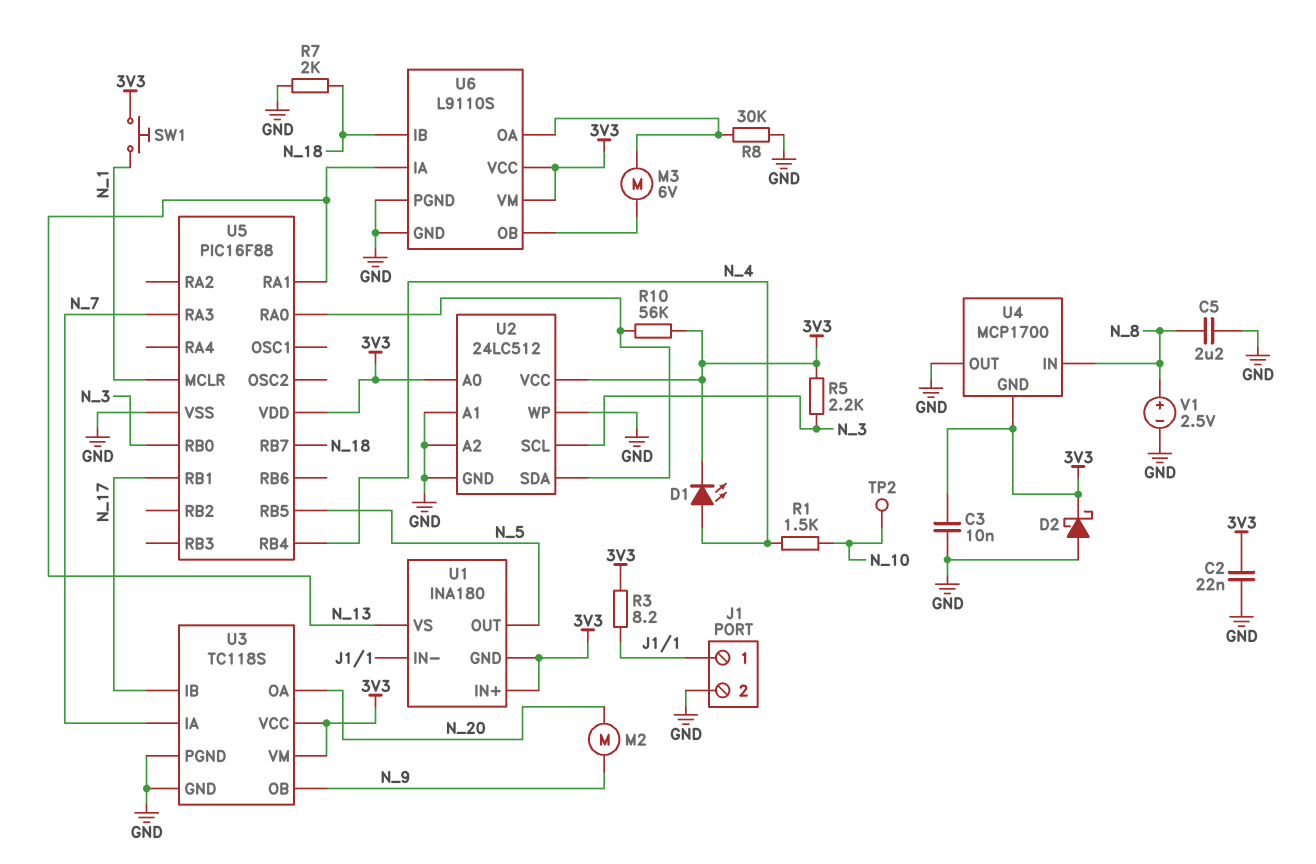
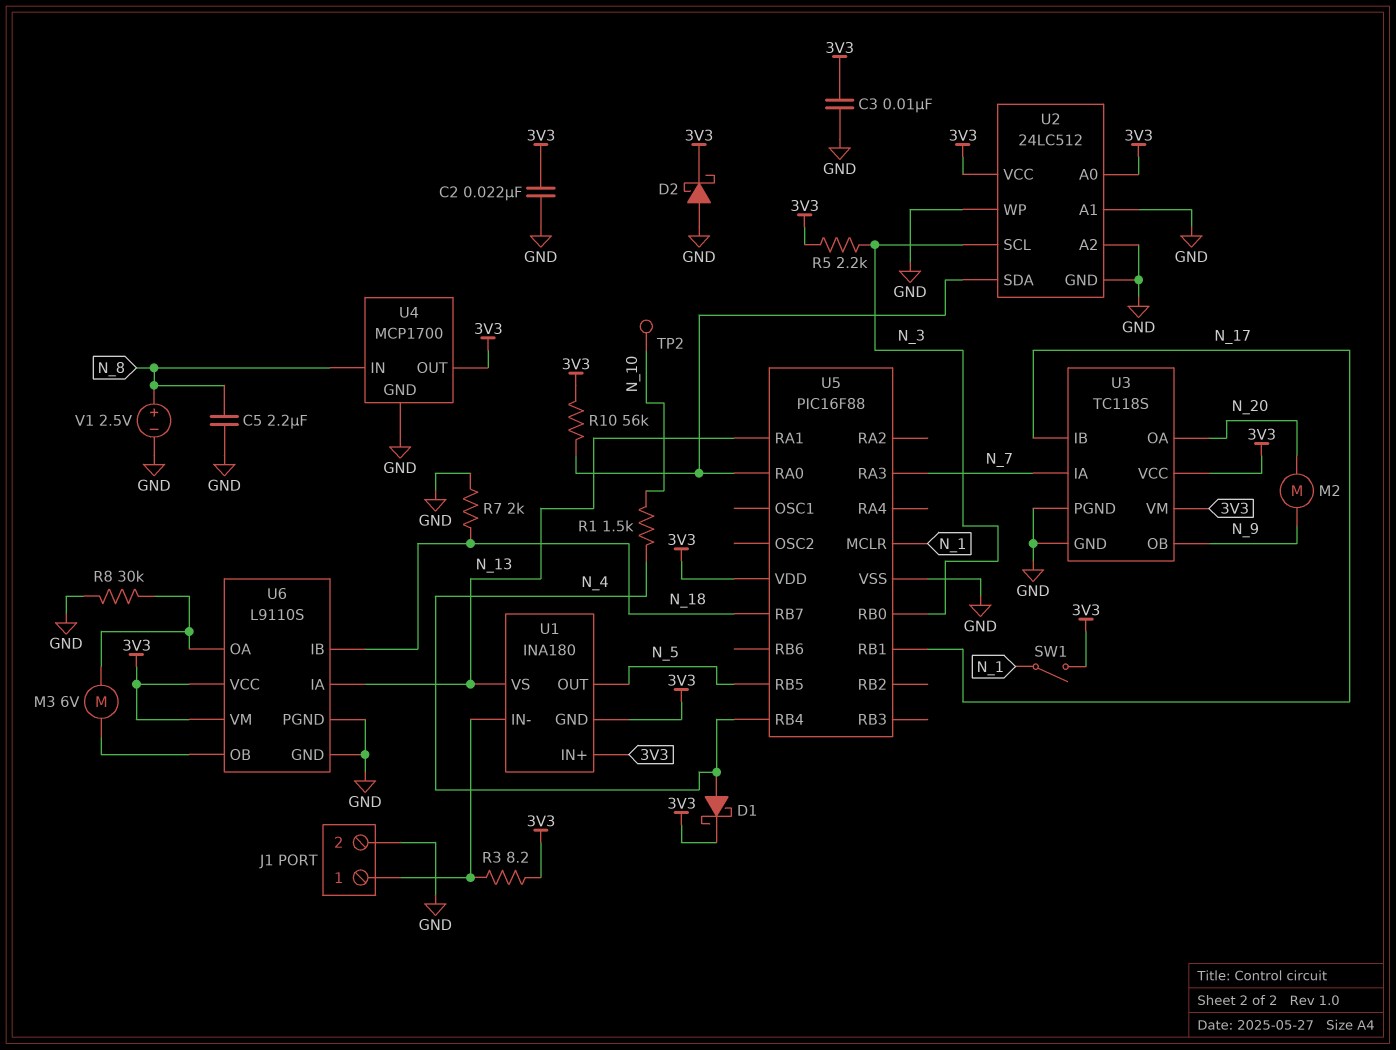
D1: LED (A N_4, K 3V3) -> schottky (A N_4, K 3V3)
SW1: button (3V3, N_1) -> switch (3V3, N_1)
U4 pin GND: 3V3 -> GND
U4 pin OUT: GND -> 3V3

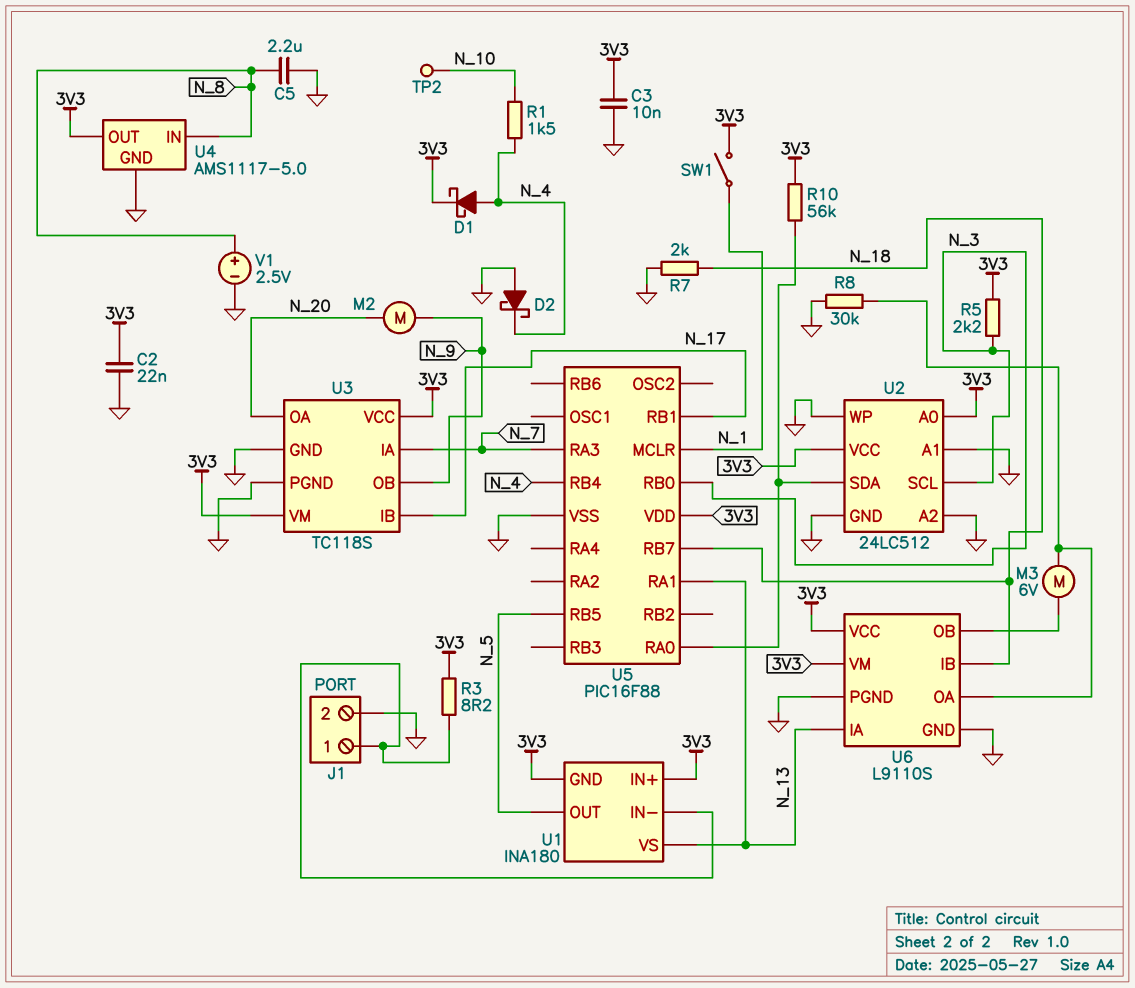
D2: schottky (A GND, K 3V3) -> schottky (A GND, K N_4)
U4: MCP1700 -> AMS1117-5.0

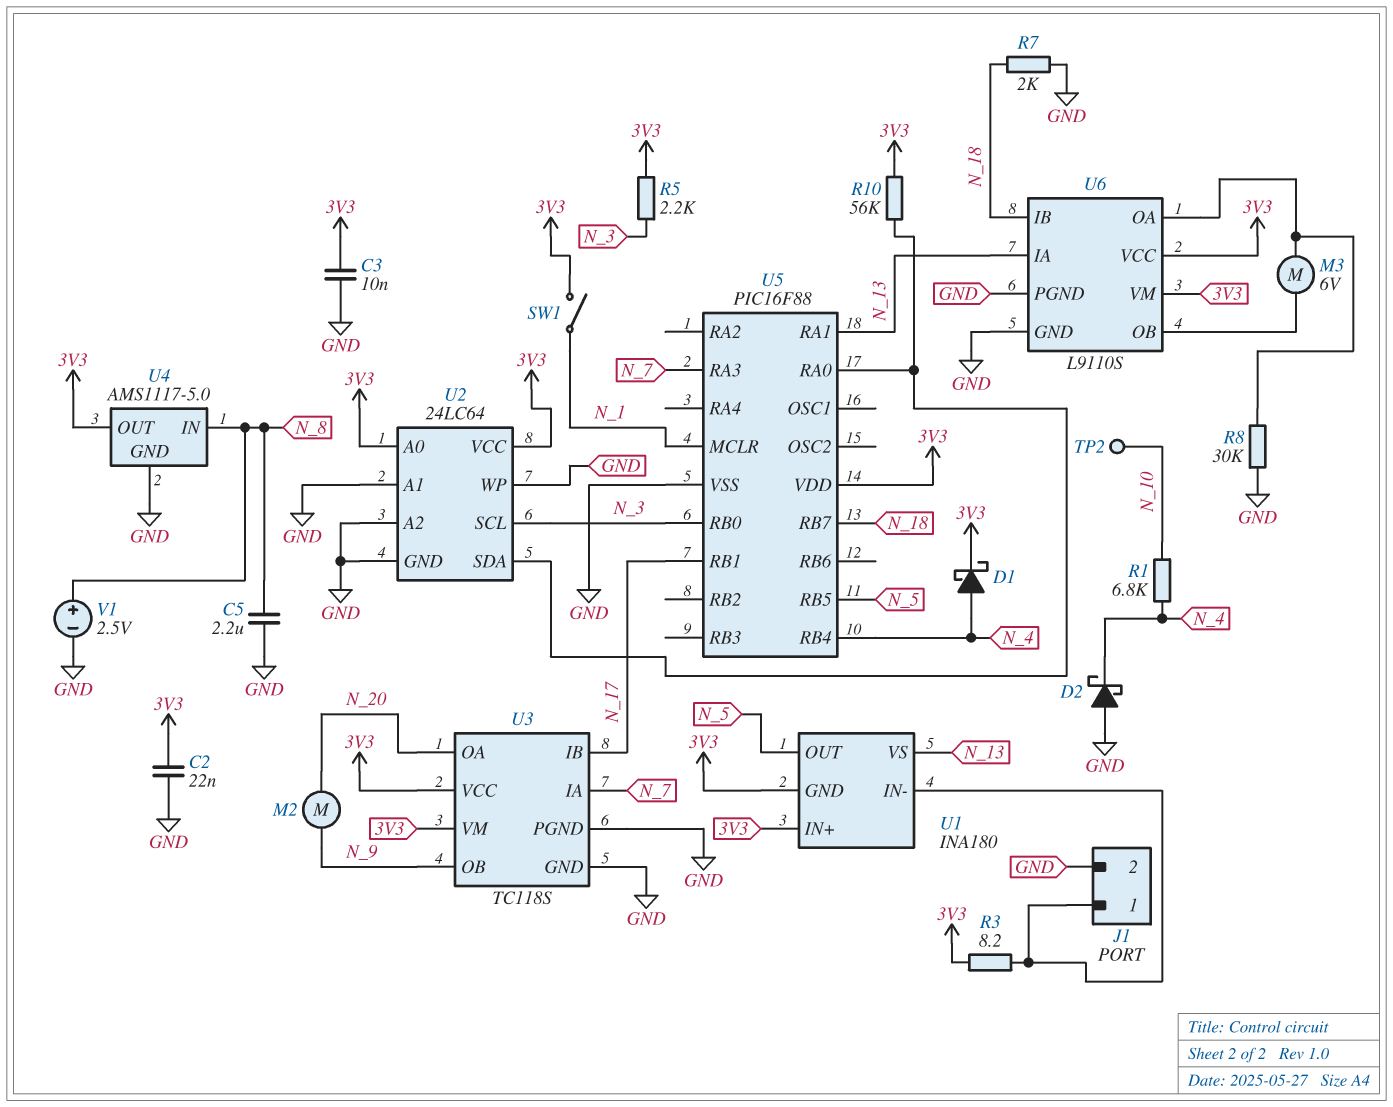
R1: 1.5k (N_4, N_10) -> 6.8k (N_4, N_10)
U2: 24LC512 -> 24LC64

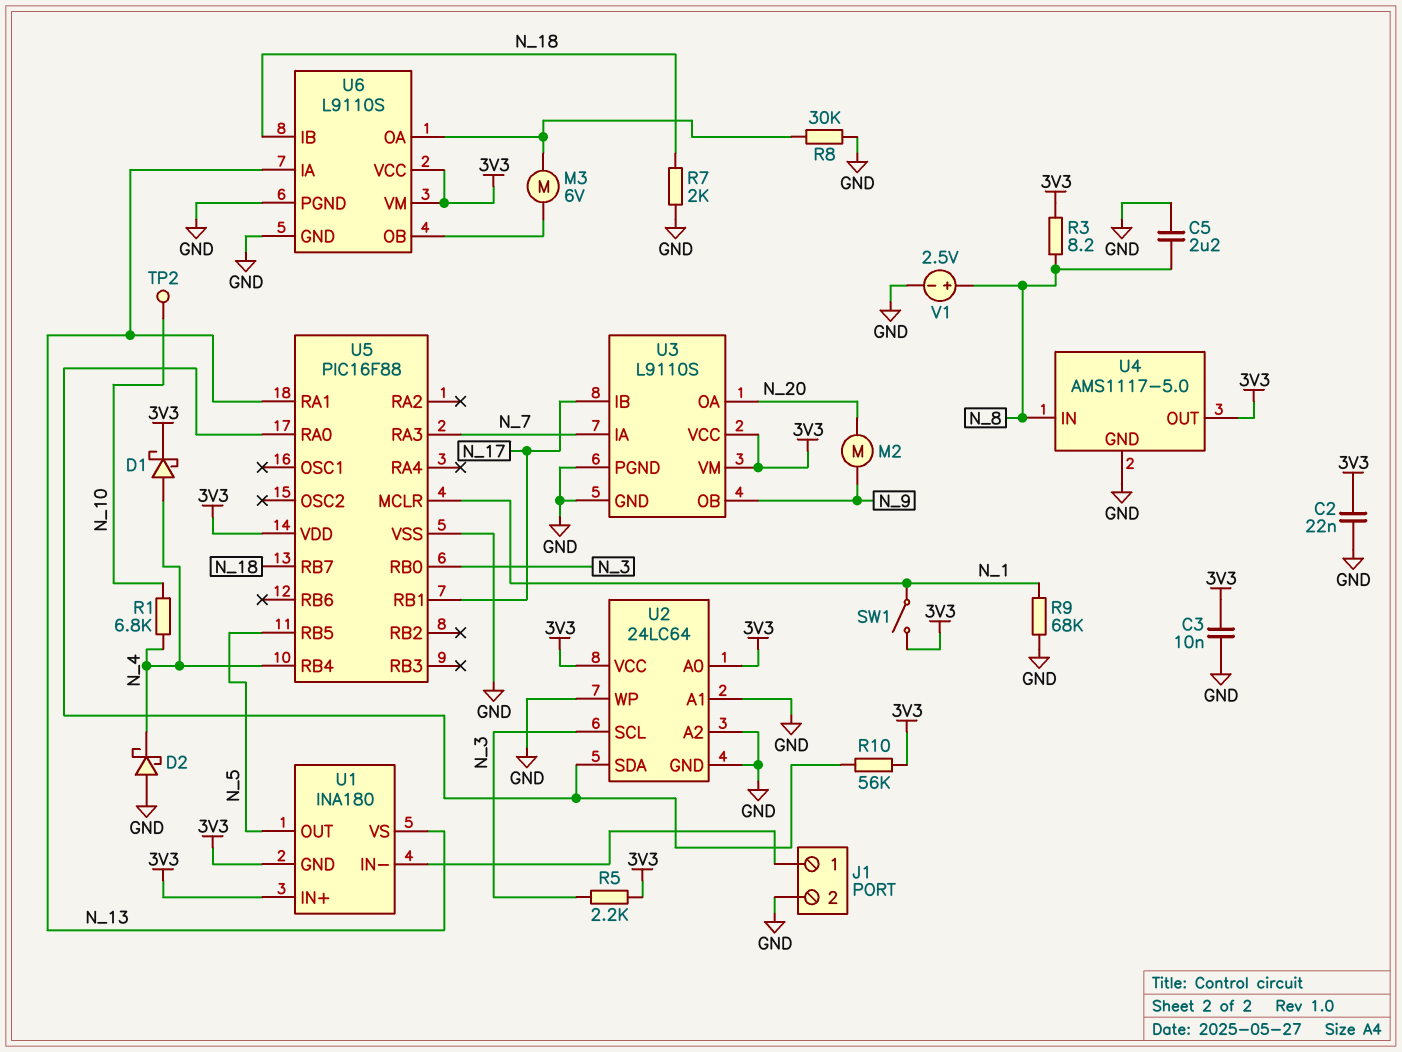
R3: 8.2 (3V3, J1/1) -> 8.2 (3V3, N_8)
R9: none -> 68k (GND, N_1)
U3: TC118S -> L9110S

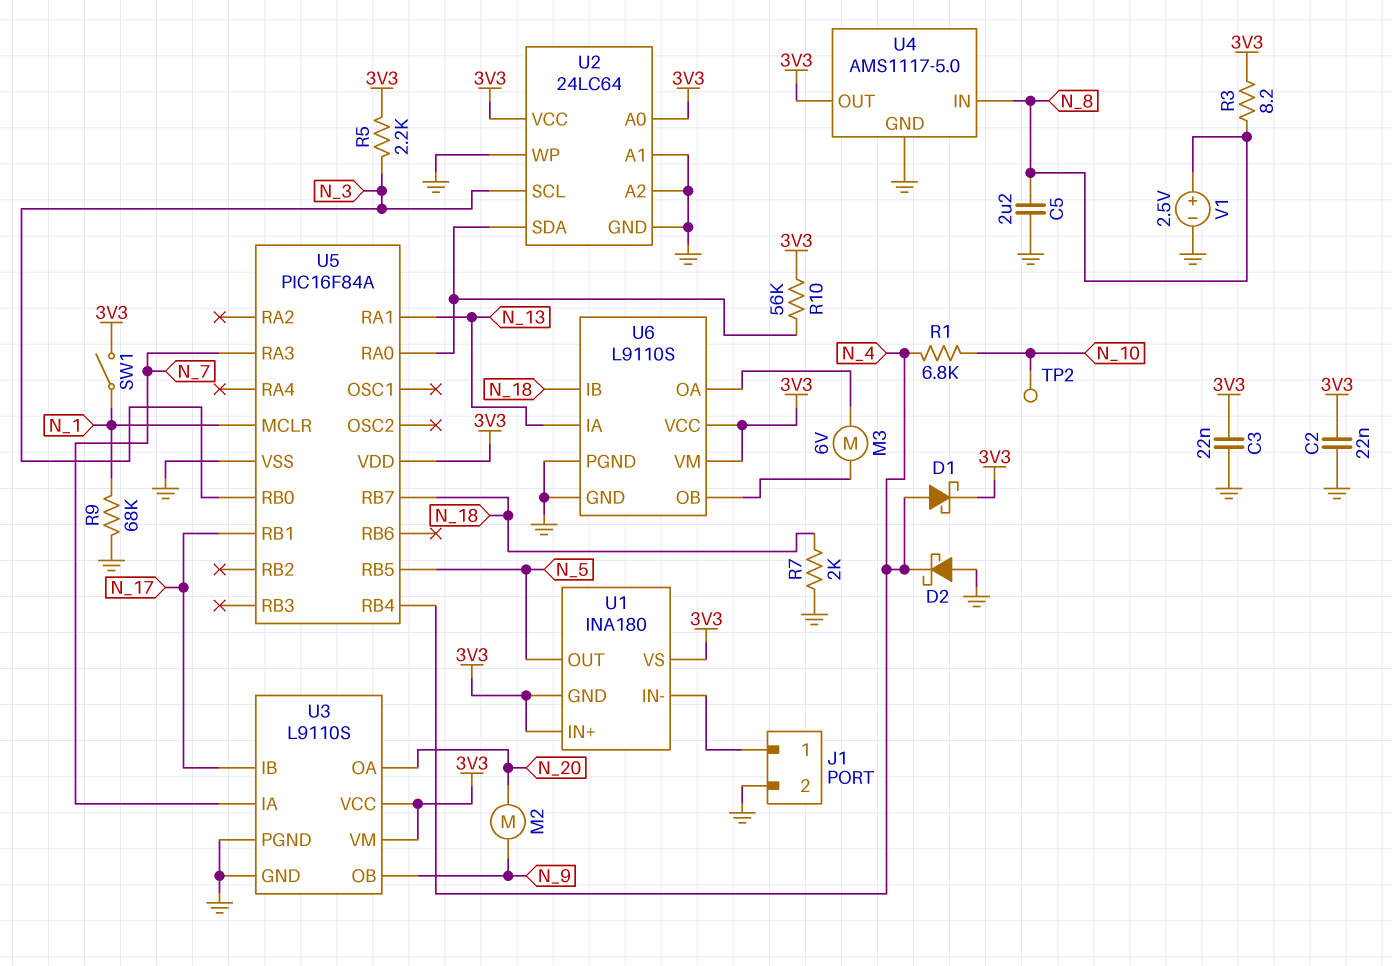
C3: 10nF (3V3, GND) -> 22nF (3V3, GND)
R8: 30k (GND, U6/OA) -> none
U1 pin VS: N_13 -> 3V3
U5: PIC16F88 -> PIC16F84A

